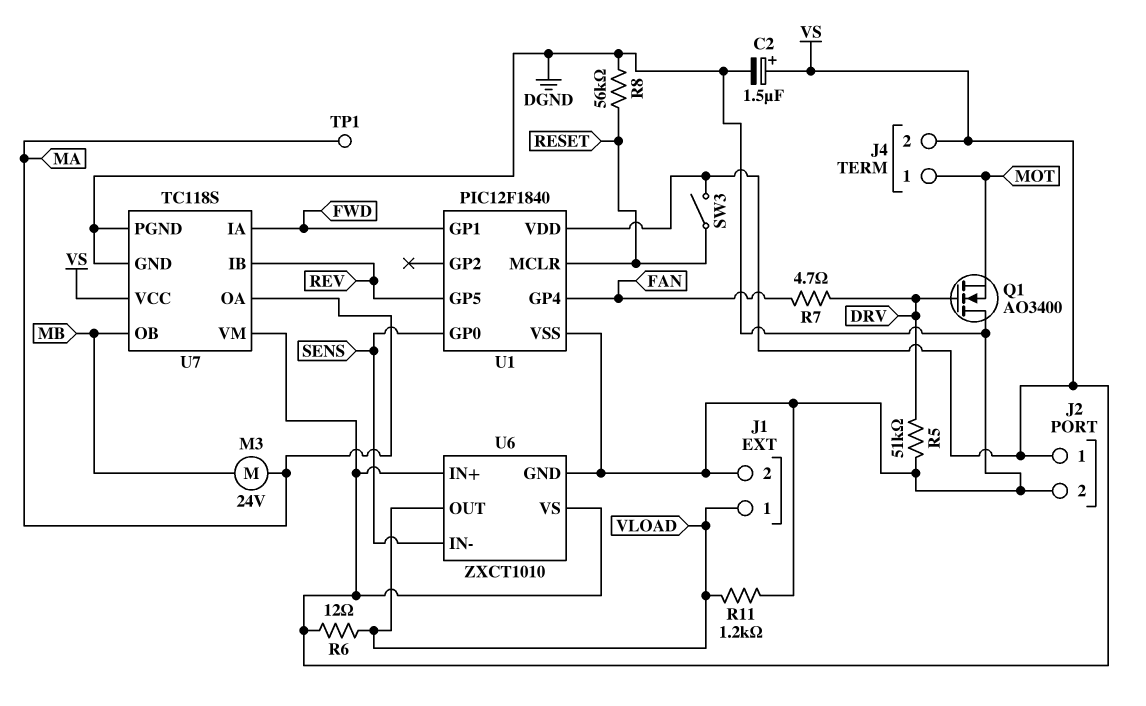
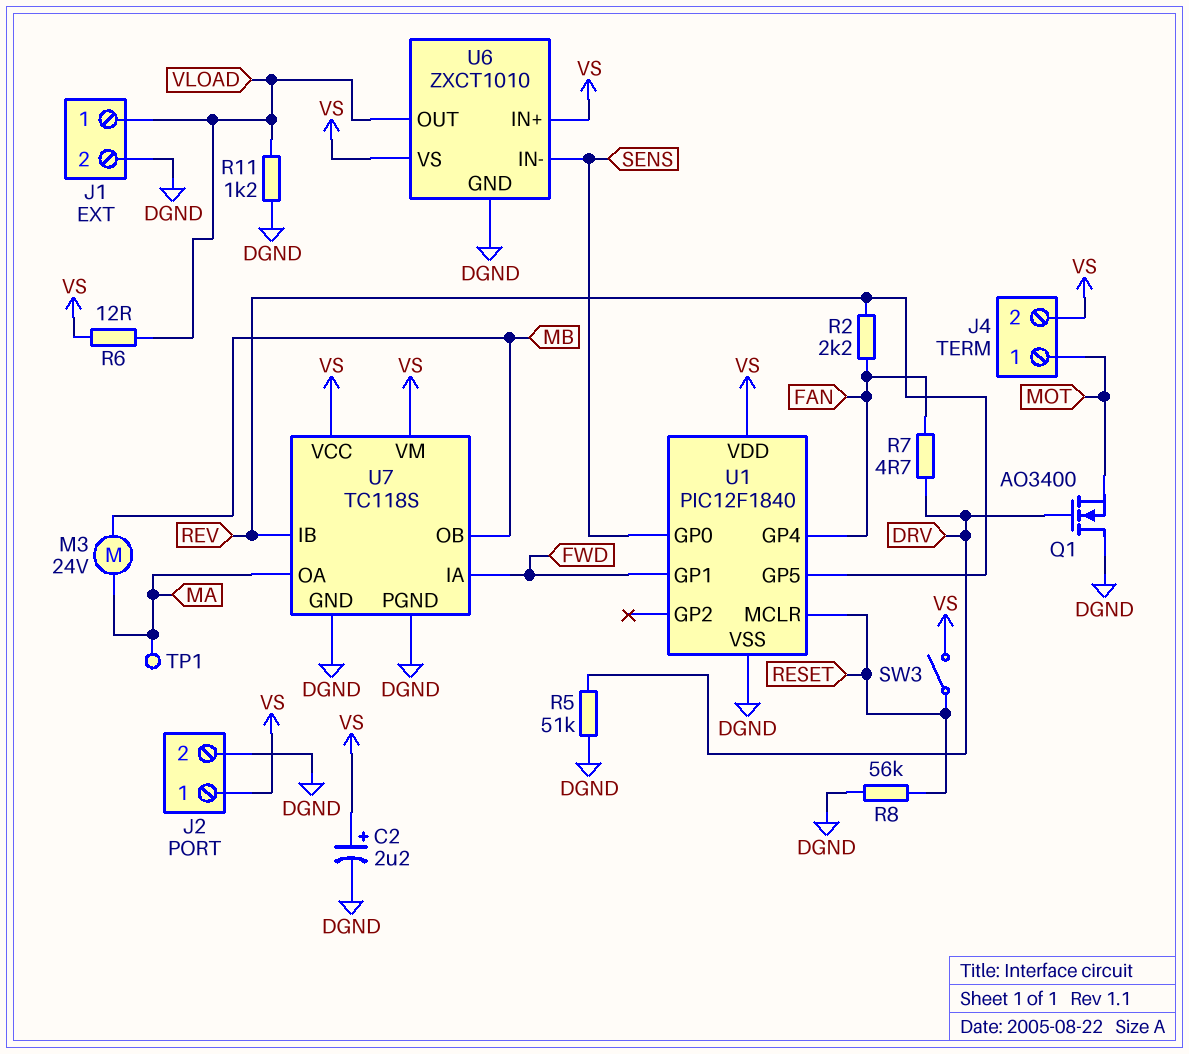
C2: 1.5uF (plus VS, minus DGND) -> 2.2uF (plus VS, minus DGND)
R2: none -> 2.2k (FAN, REV)

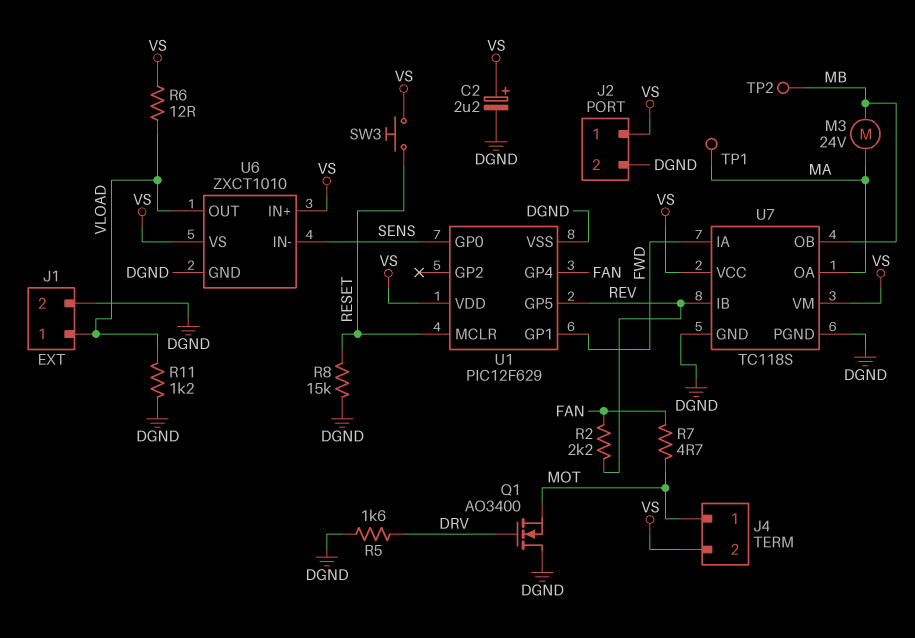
R5: 51k (DGND, DRV) -> 1.6k (DGND, DRV)
R7: 4.7 (DRV, FAN) -> 4.7 (FAN, MOT)
R8: 56k (DGND, RESET) -> 15k (DGND, RESET)
SW3: switch (RESET, VS) -> button (RESET, VS)
TP2: none -> test point (MB)
U1: PIC12F1840 -> PIC12F629

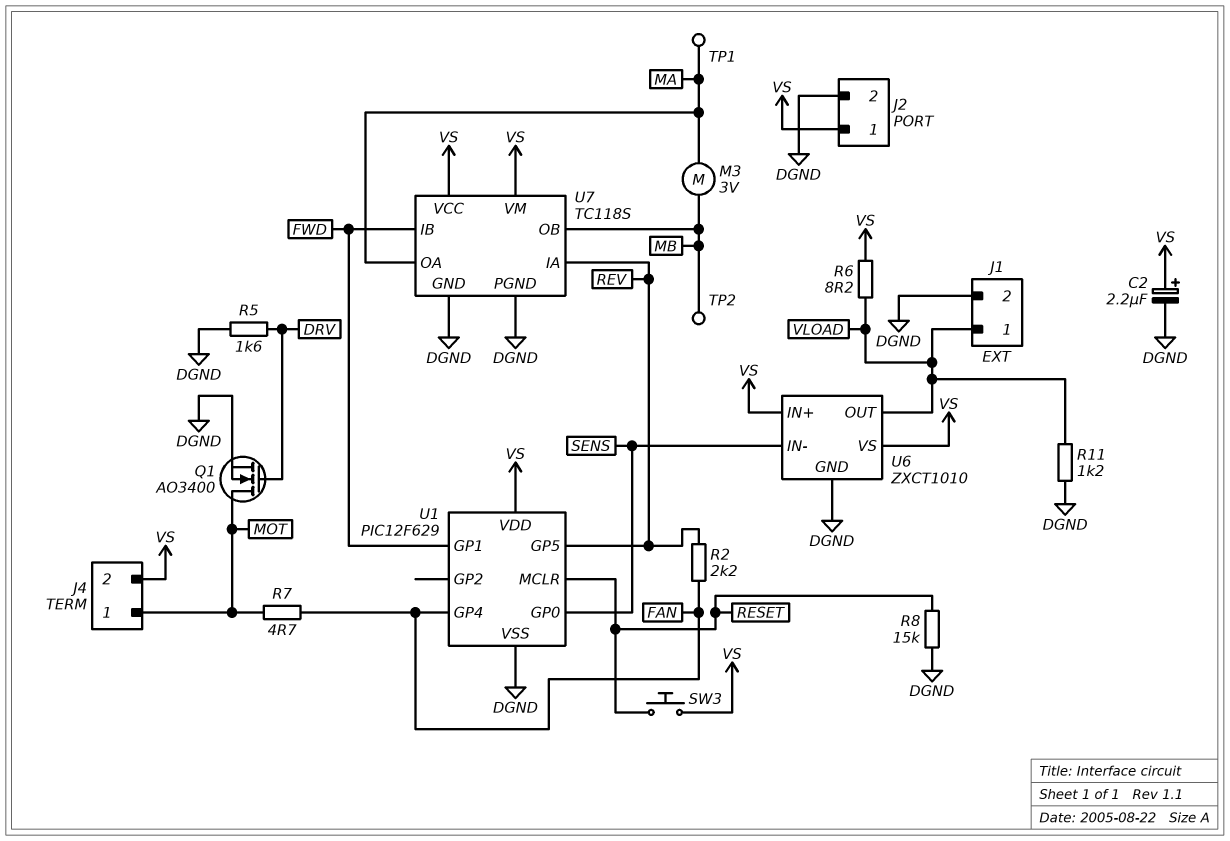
M3: motor 24V (MA, MB) -> motor 3V (MA, MB)
Q1: NMOS AO3400 (G DRV, D DGND, S MOT) -> NMOS AO3400 (G DRV, D MOT, S DGND)
R6: 12 (VLOAD, VS) -> 8.2 (VLOAD, VS)
U7 pin IA: FWD -> REV
U7 pin IB: REV -> FWD

